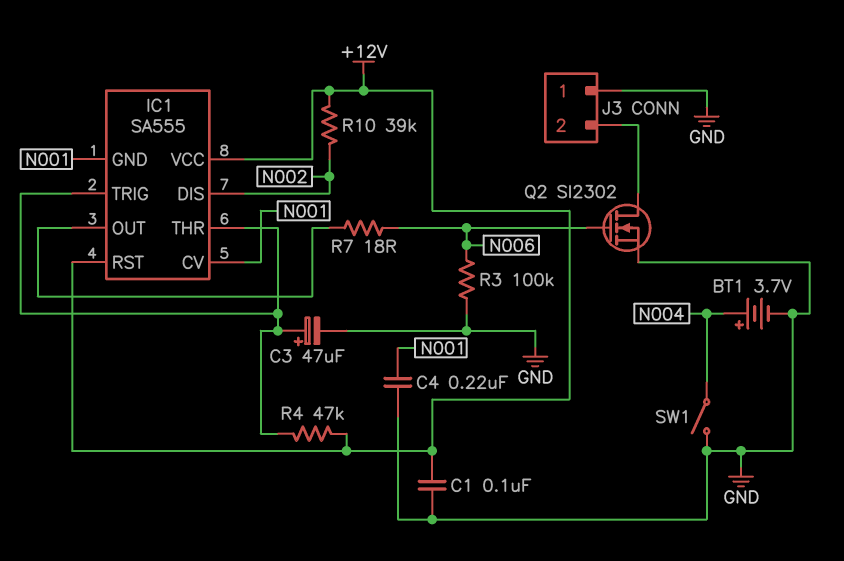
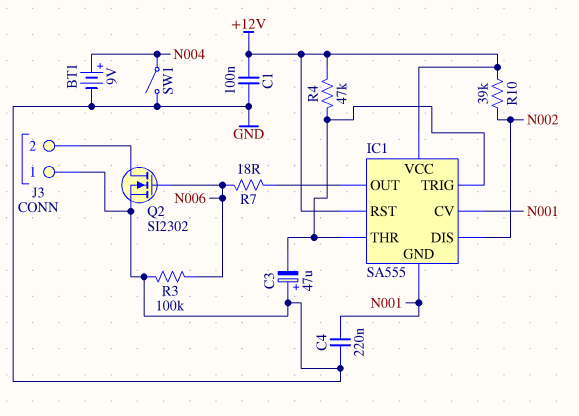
BT1: 3.7V (plus N004, minus GND) -> 9V (plus N004, minus GND)
C3: 47uF (plus IC1/THR, minus GND) -> 47uF (plus GND, minus IC1/THR)

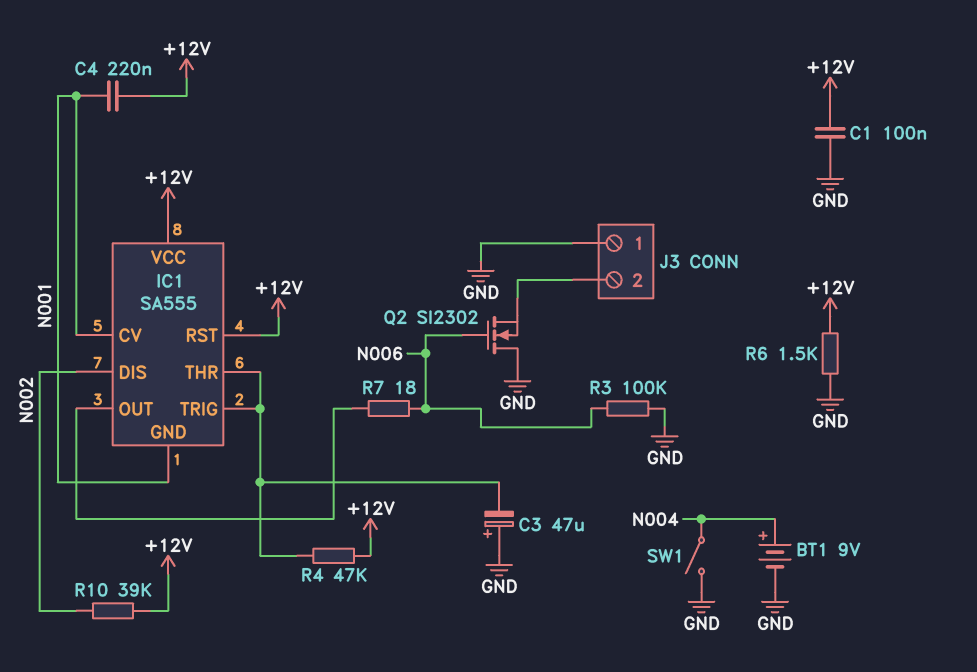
C4: 220nF (GND, N001) -> 220nF (+12V, N001)
Q2: NMOS SI2302 (G N006, D J3/2, S GND) -> NMOS SI2302 (G N006, D GND, S J3/2)
R6: none -> 1.5k (+12V, GND)

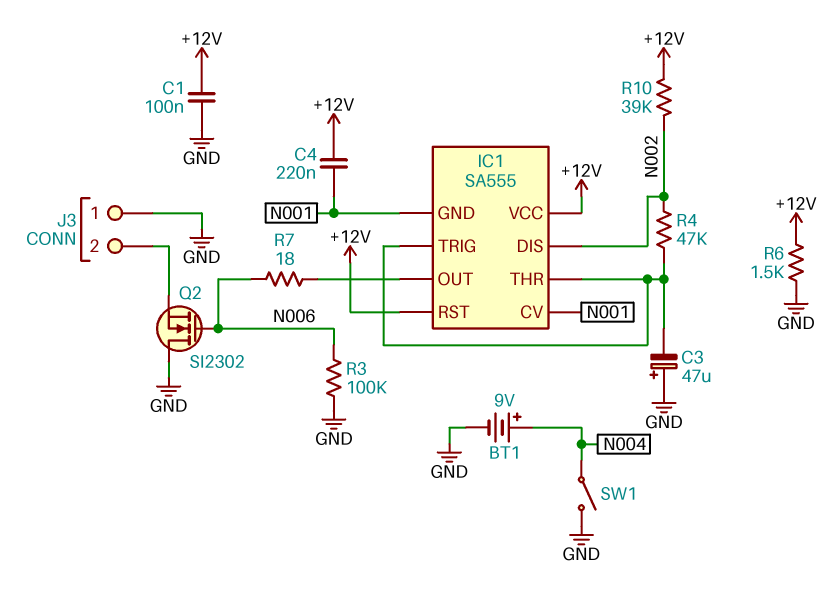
R4: 47k (+12V, IC1/THR) -> 47k (IC1/THR, N002)

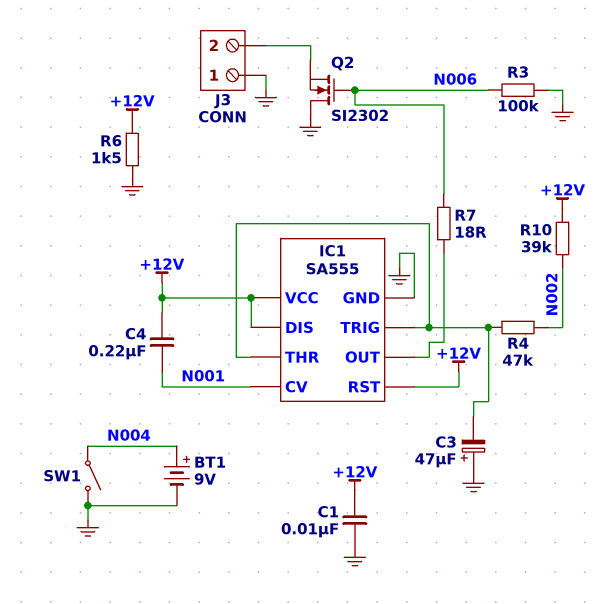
C1: 100nF (+12V, GND) -> 10nF (+12V, GND)
IC1 pin DIS: N002 -> +12V
IC1 pin GND: N001 -> GND

